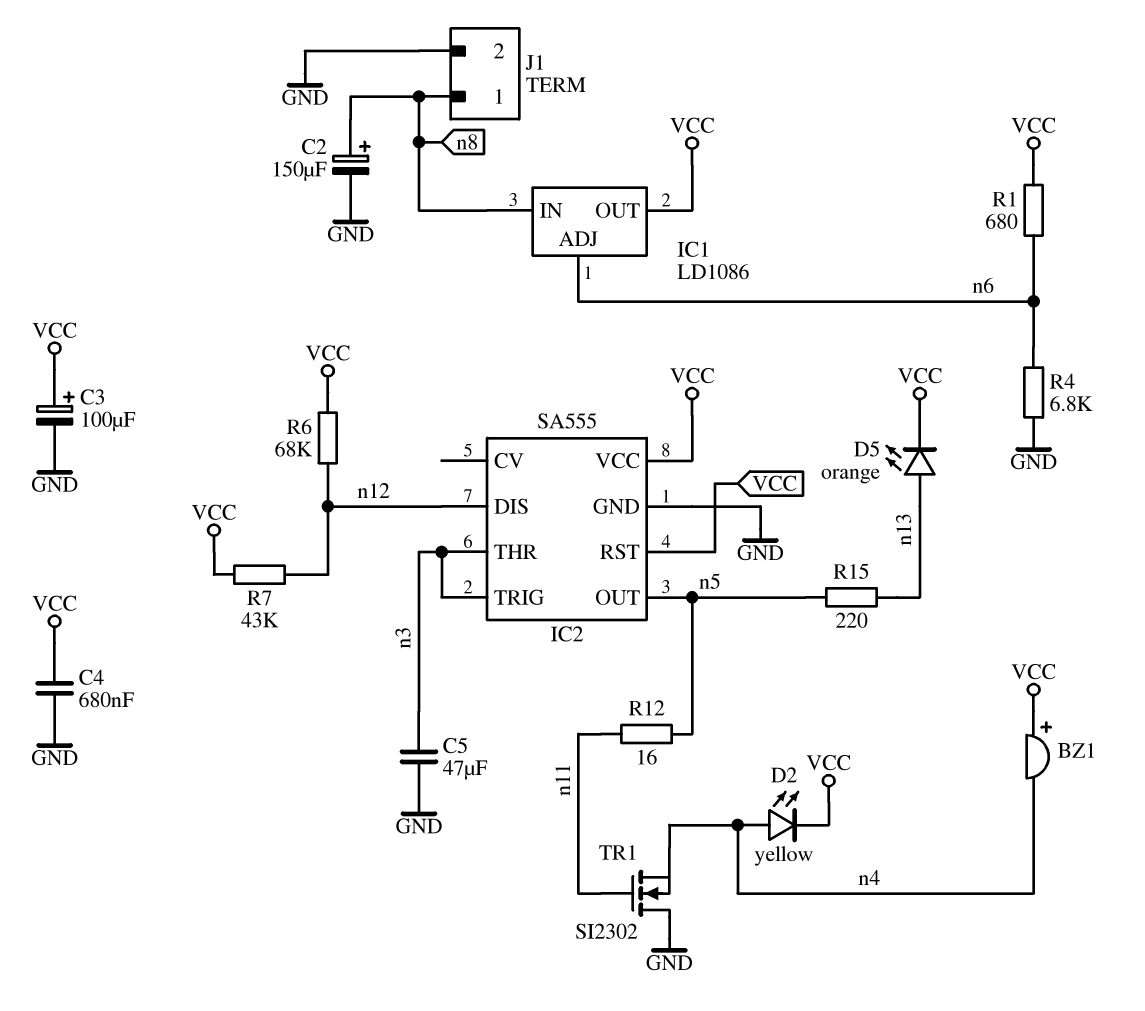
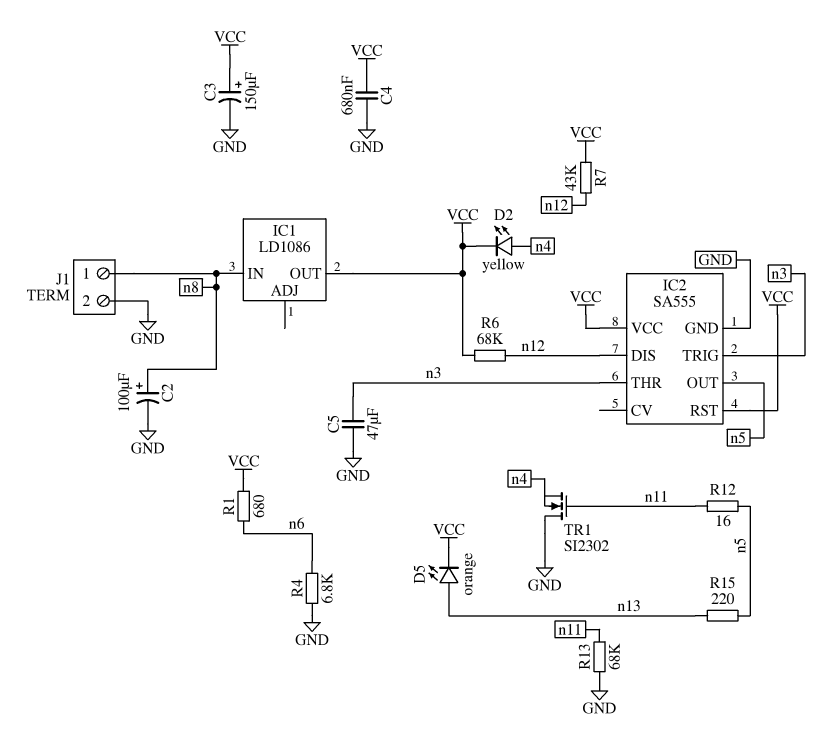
BZ1: buzzer (plus VCC, minus n4) -> none
C2: 150uF (plus n8, minus GND) -> 100uF (plus n8, minus GND)
C3: 100uF (plus VCC, minus GND) -> 150uF (plus VCC, minus GND)
IC1 pin ADJ: n6 -> none
R13: none -> 68k (GND, n11)

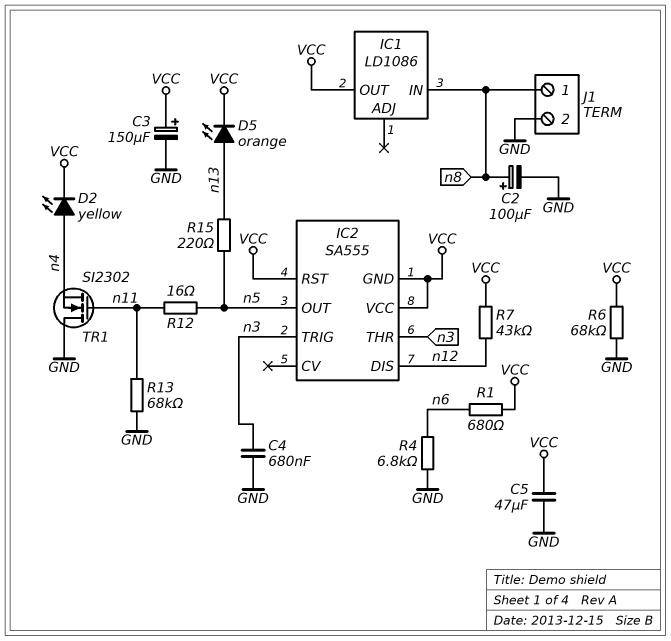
C4: 680nF (GND, VCC) -> 680nF (GND, n3)
C5: 47uF (GND, n3) -> 47uF (GND, VCC)
IC2 pin GND: GND -> VCC
R6: 68k (VCC, n12) -> 68k (GND, VCC)

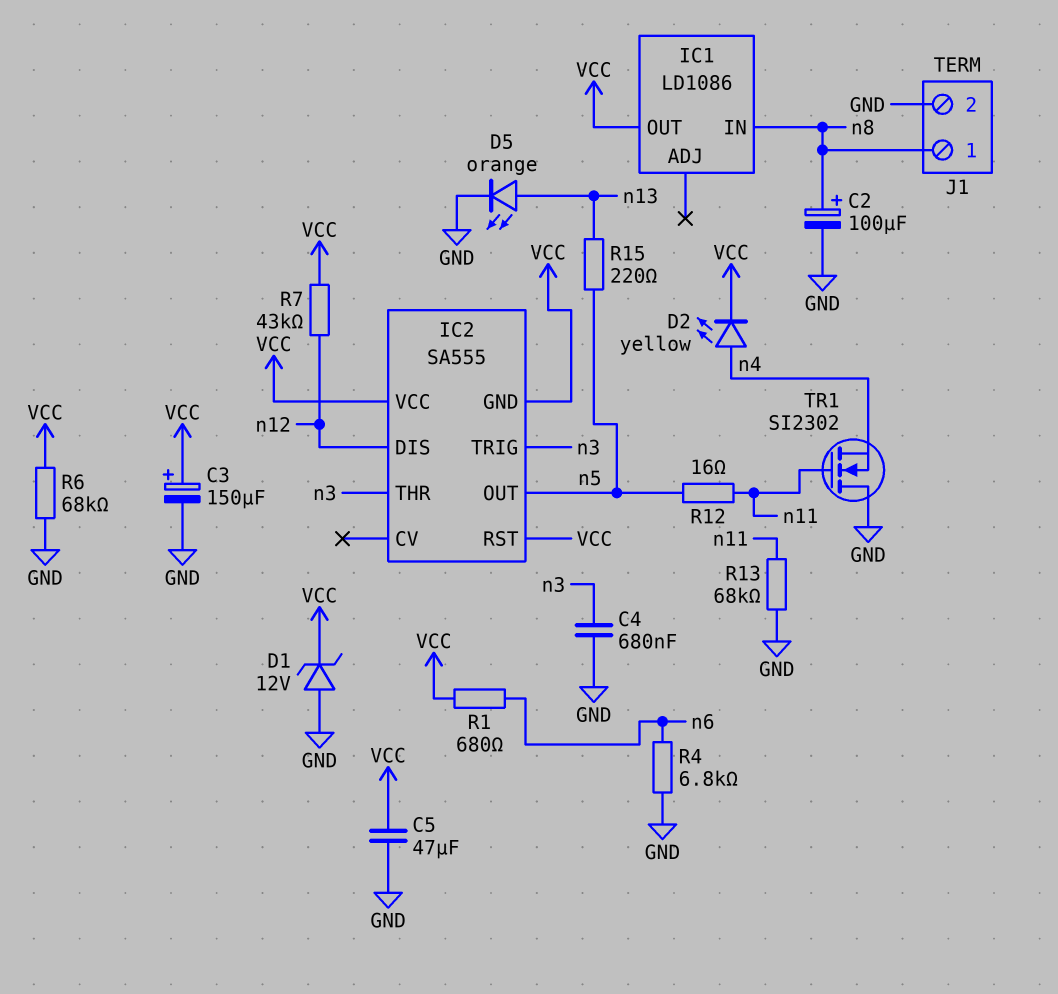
D1: none -> zener 12V (A GND, K VCC)
D5: LED orange (A n13, K VCC) -> LED orange (A n13, K GND)

